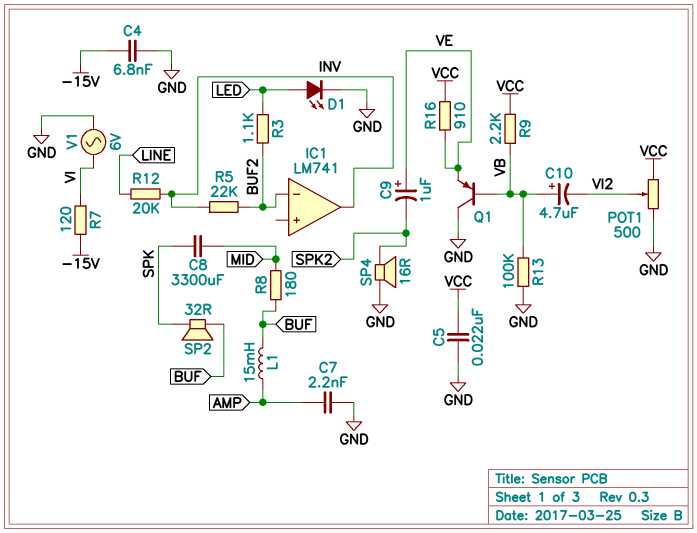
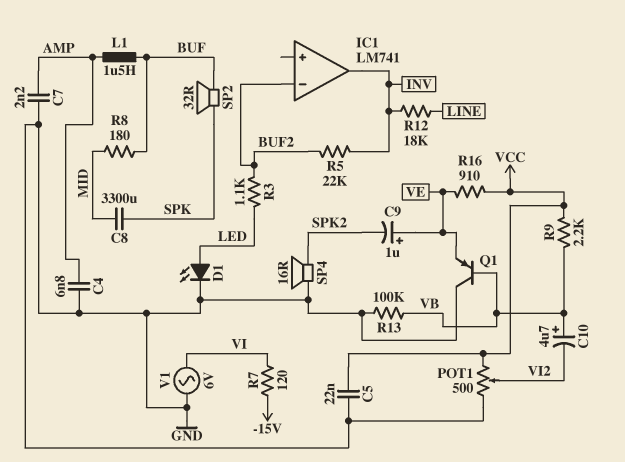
C4: 6.8nF (-15V, GND) -> 6.8nF (AMP, GND)
L1: 15mH (AMP, BUF) -> 1.5uH (AMP, BUF)
R12: 20k (INV, LINE) -> 18k (INV, LINE)

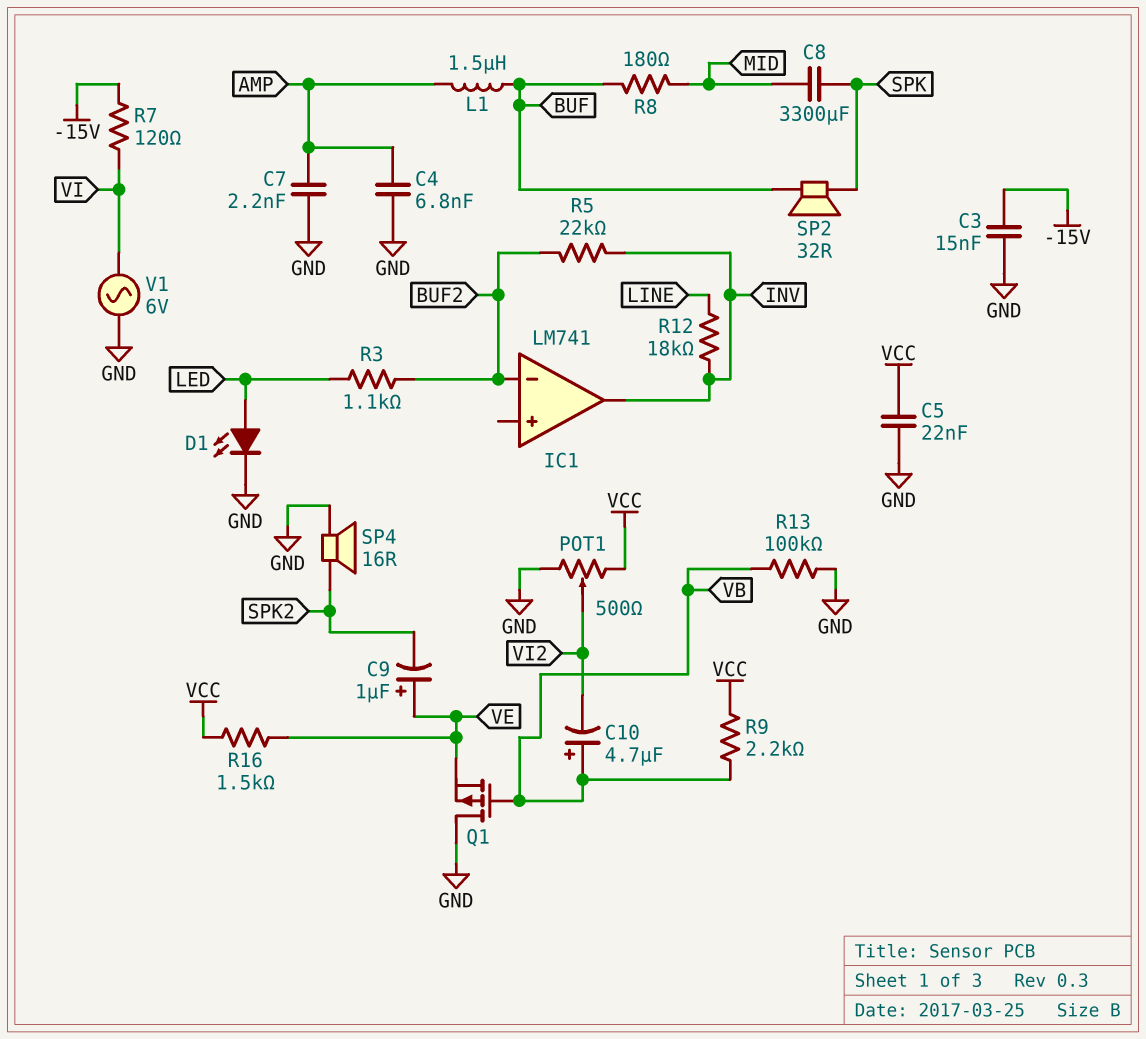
C3: none -> 15nF (-15V, GND)
Q1: PNP (B VB, C GND, E VE) -> PMOS (G VB, D GND, S VE)
R16: 910 (VCC, VE) -> 1.5k (VCC, VE)

